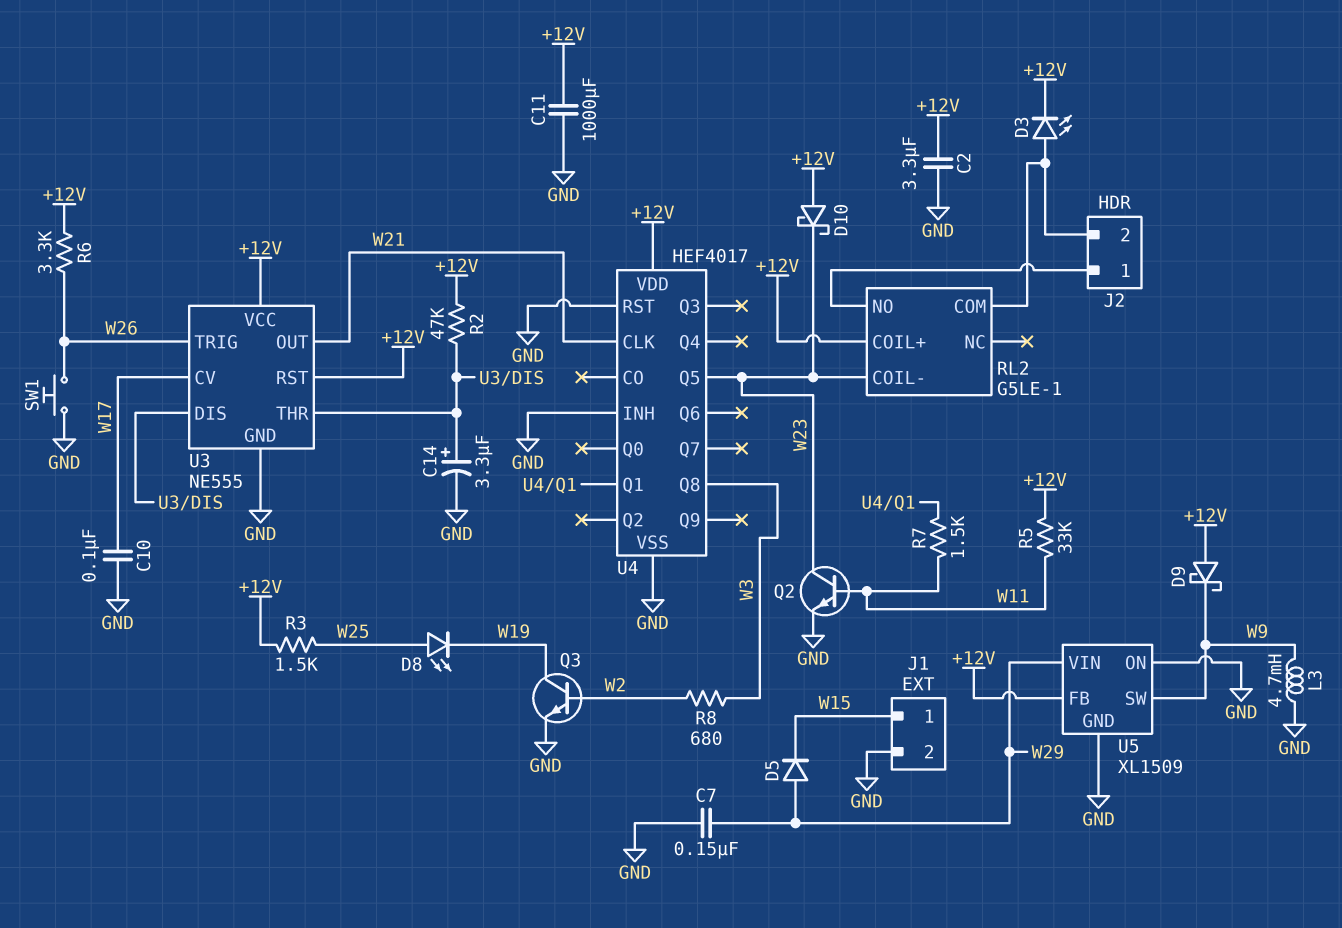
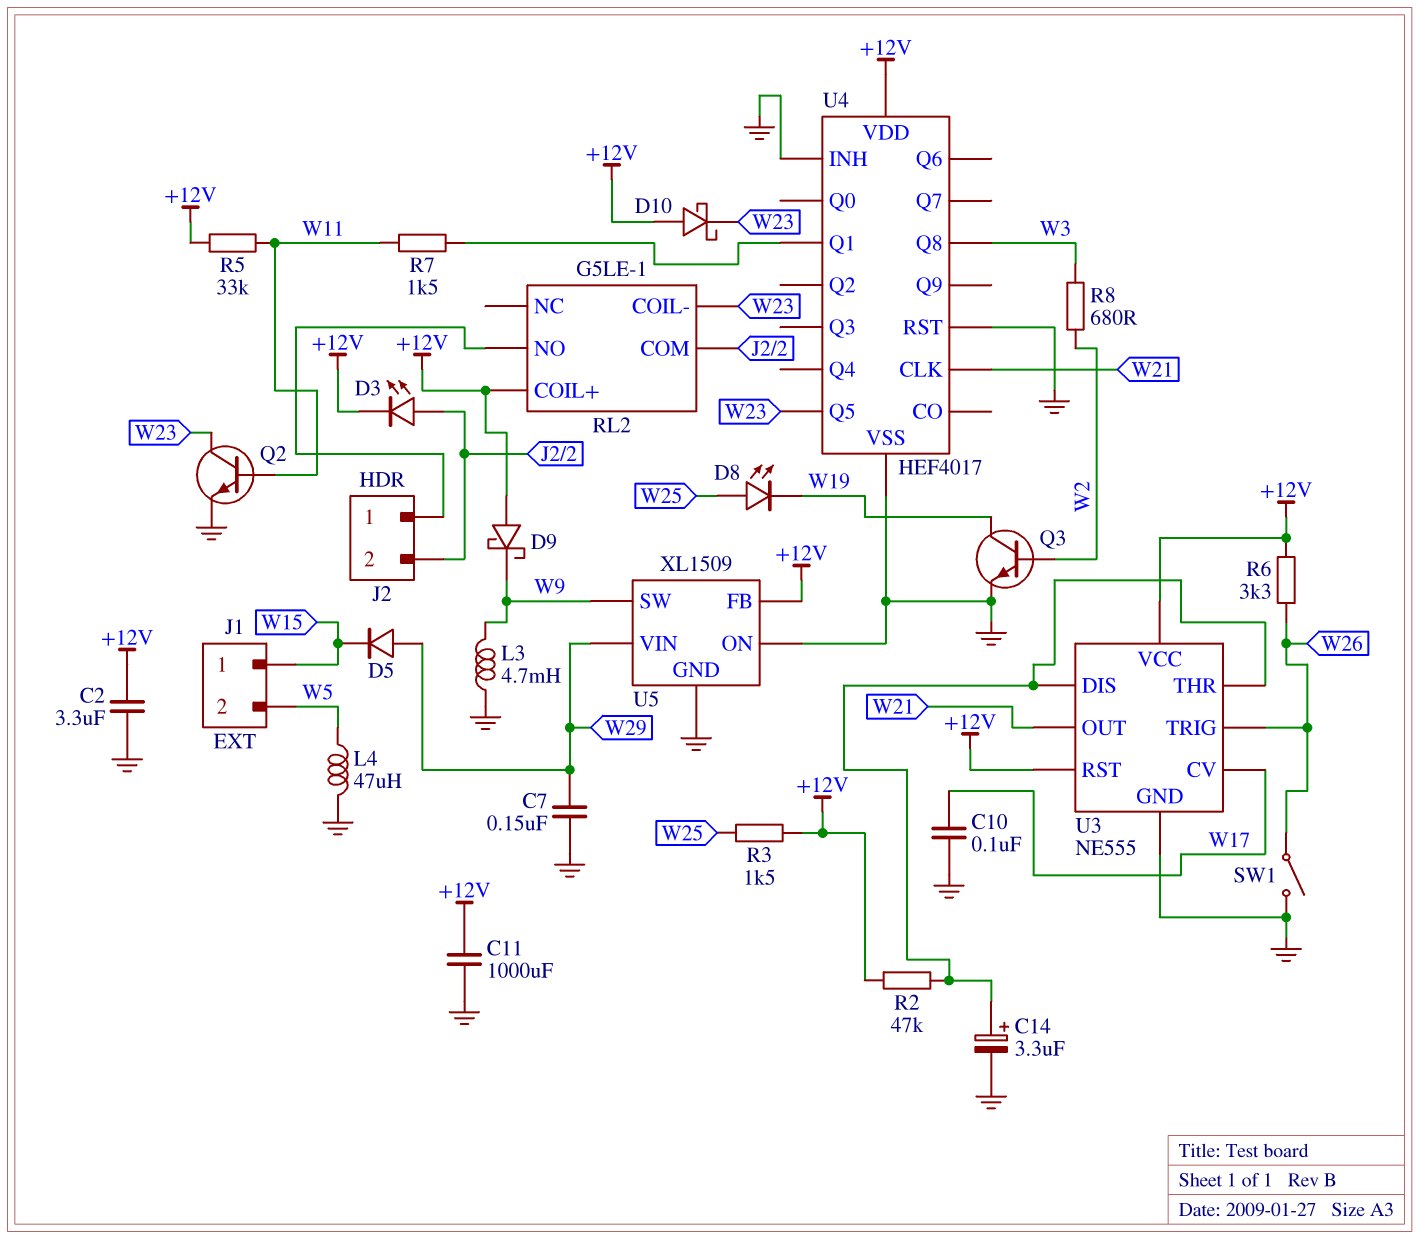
J1 pin 2: GND -> W5
L4: none -> 47uH (GND, W5)
SW1: button (GND, W26) -> switch (GND, W26)

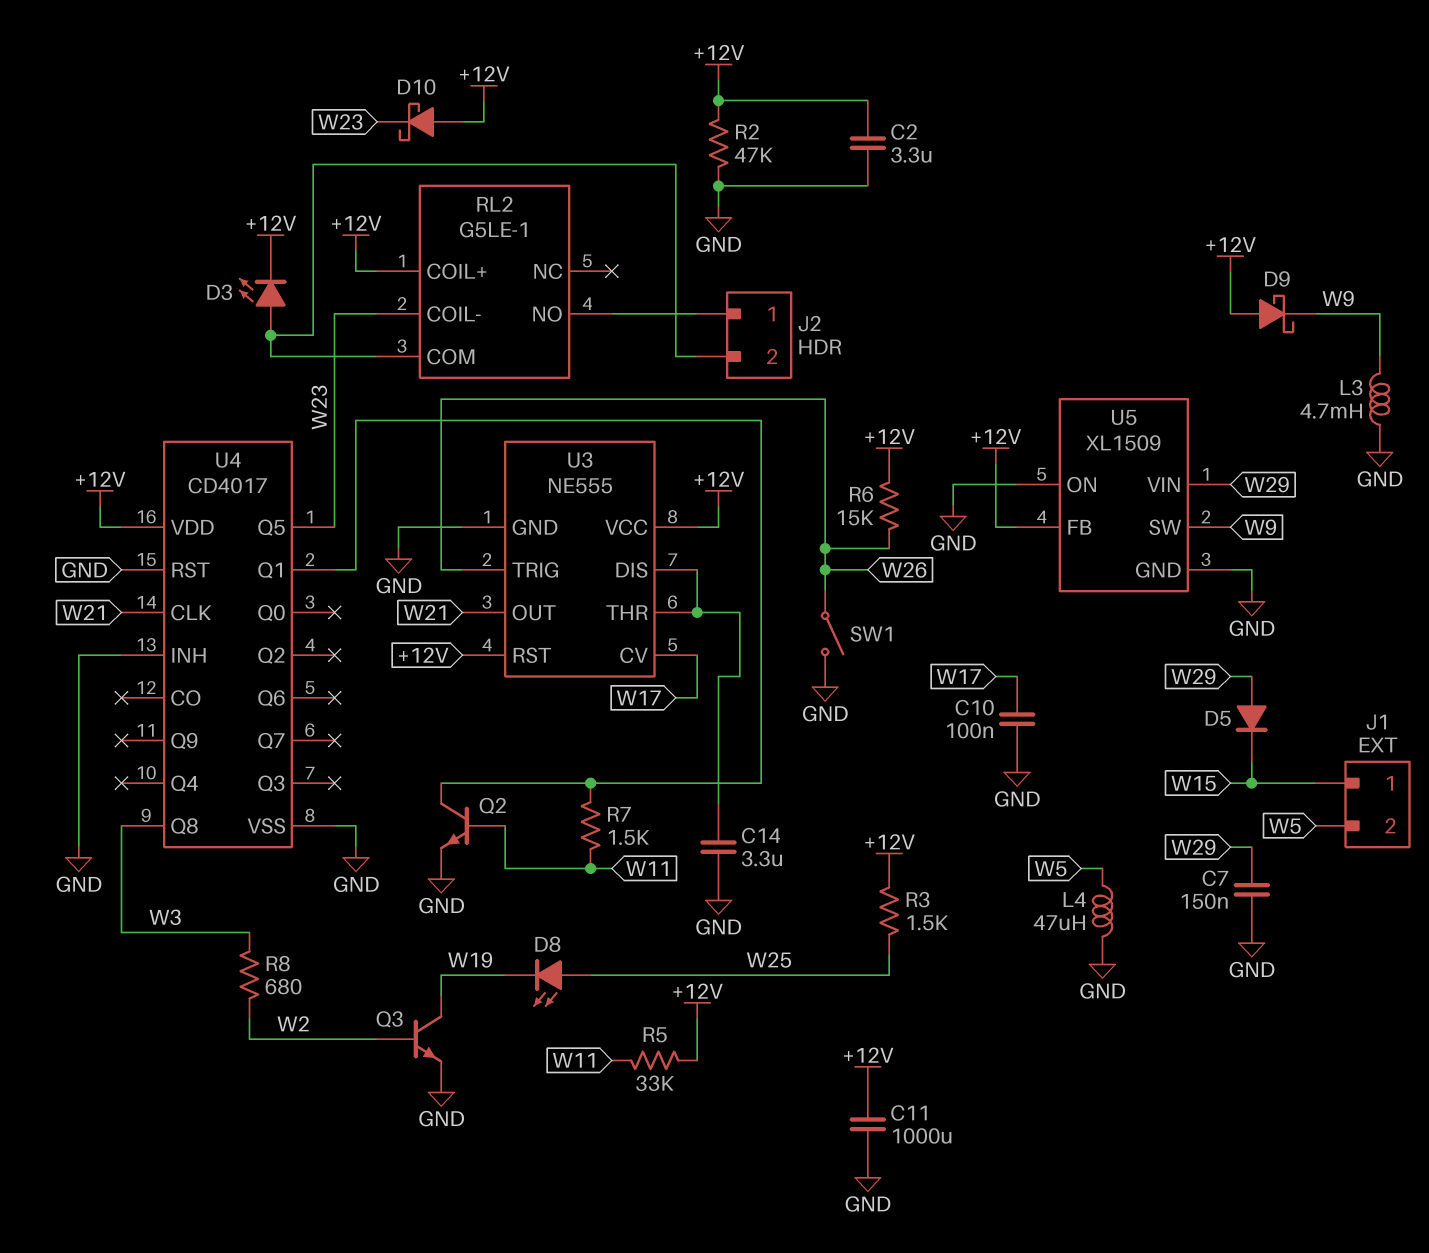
C14: 3.3uF (plus U3/DIS, minus GND) -> 3.3uF (GND, U3/DIS)
Q2: NPN (B W11, C W23, E GND) -> NPN (B W11, C U4/Q1, E GND)
R2: 47k (+12V, U3/DIS) -> 47k (+12V, GND)
R6: 3.3k (+12V, W26) -> 15k (+12V, W26)
U4: HEF4017 -> CD4017

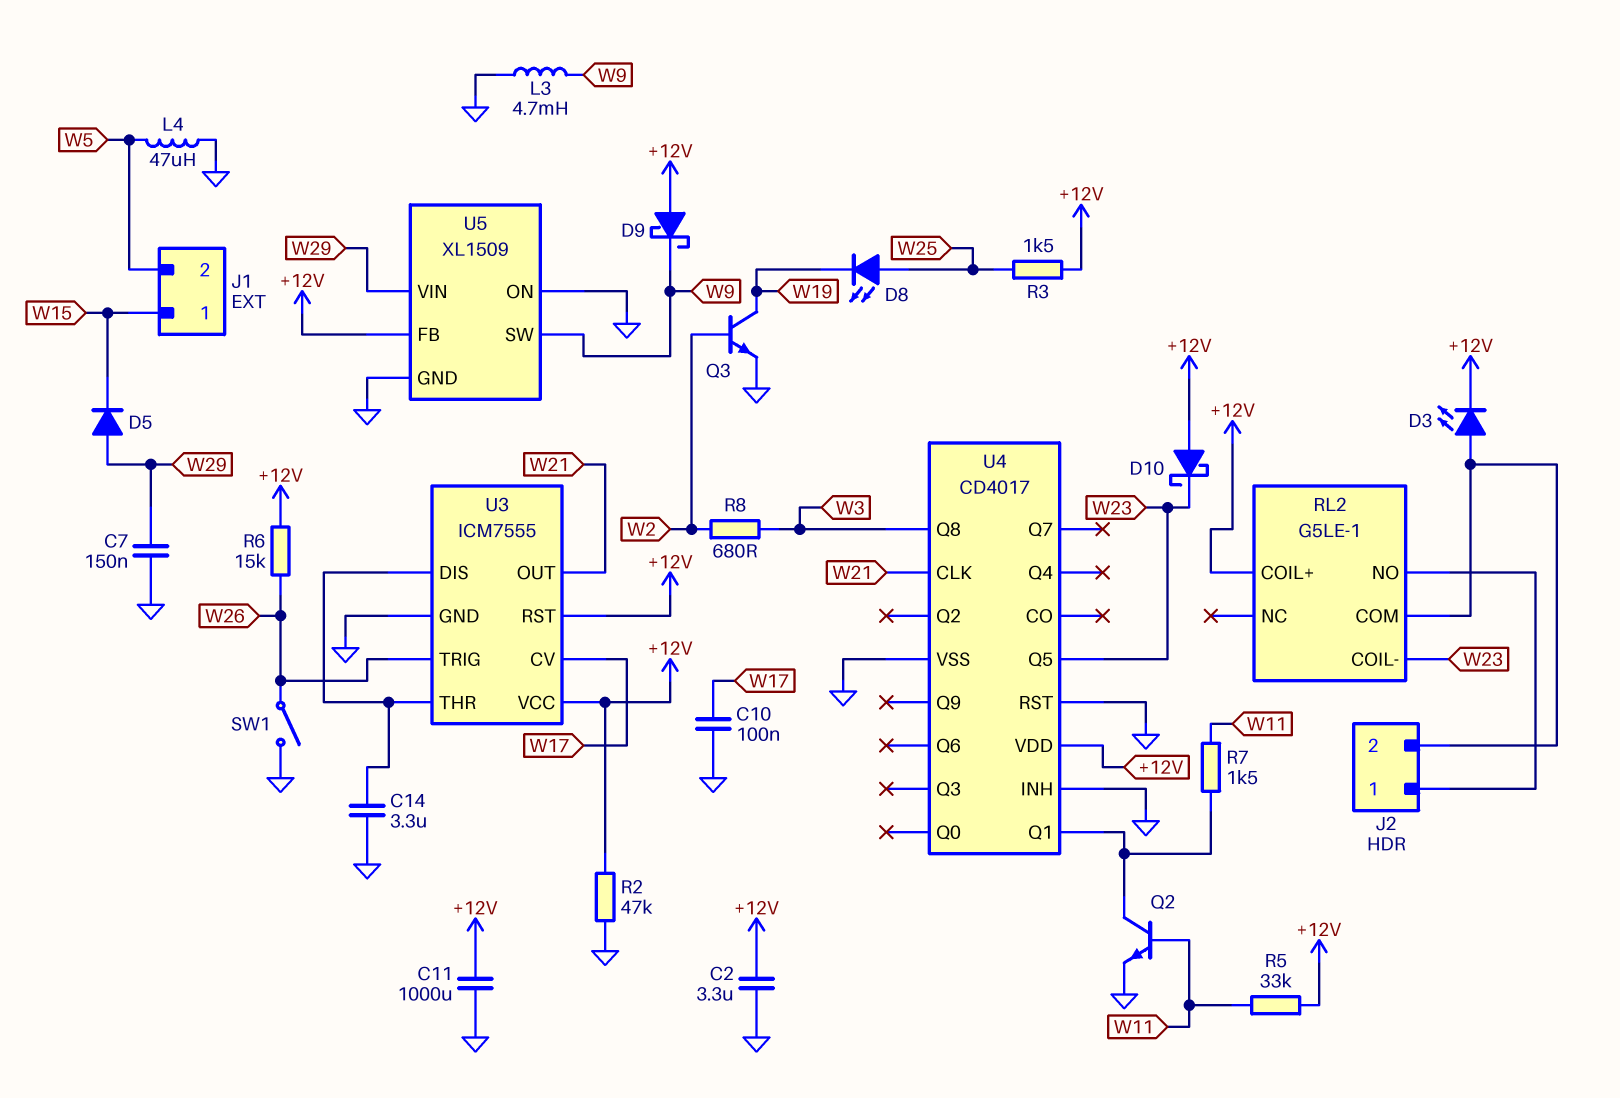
U3: NE555 -> ICM7555

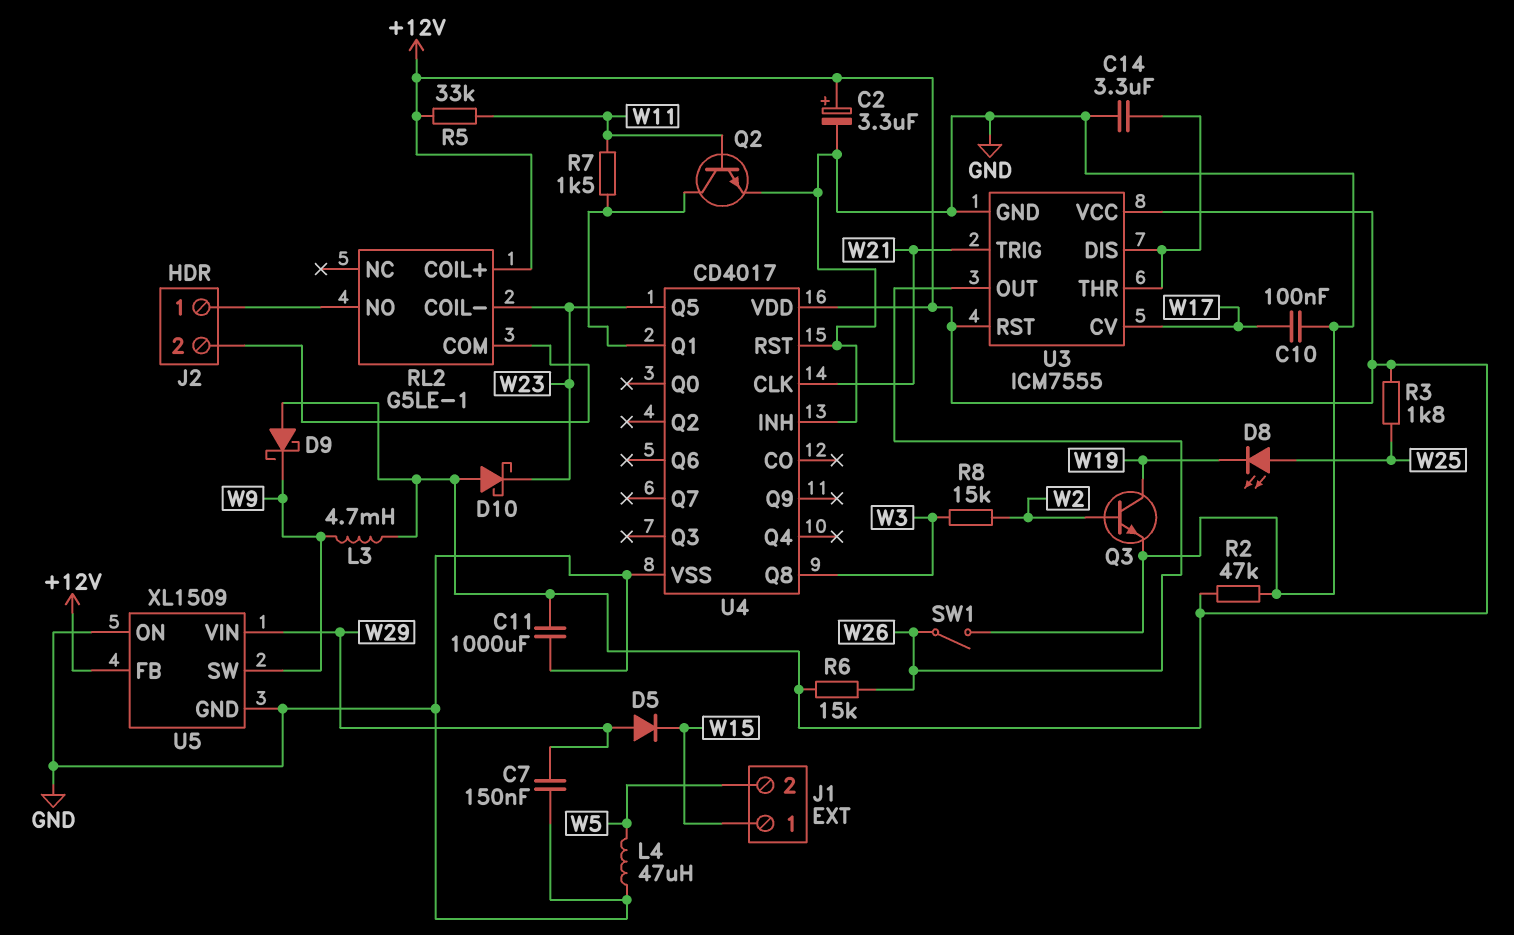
C2: 3.3uF (+12V, GND) -> 3.3uF (plus +12V, minus GND)
D3: LED (A J2/2, K +12V) -> none
L3: 4.7mH (GND, W9) -> 4.7mH (+12V, W9)
R3: 1.5k (+12V, W25) -> 1.8k (+12V, W25)
R8: 680 (W2, W3) -> 15k (W2, W3)
U3 pin OUT: W21 -> W26
U3 pin TRIG: W26 -> W21

